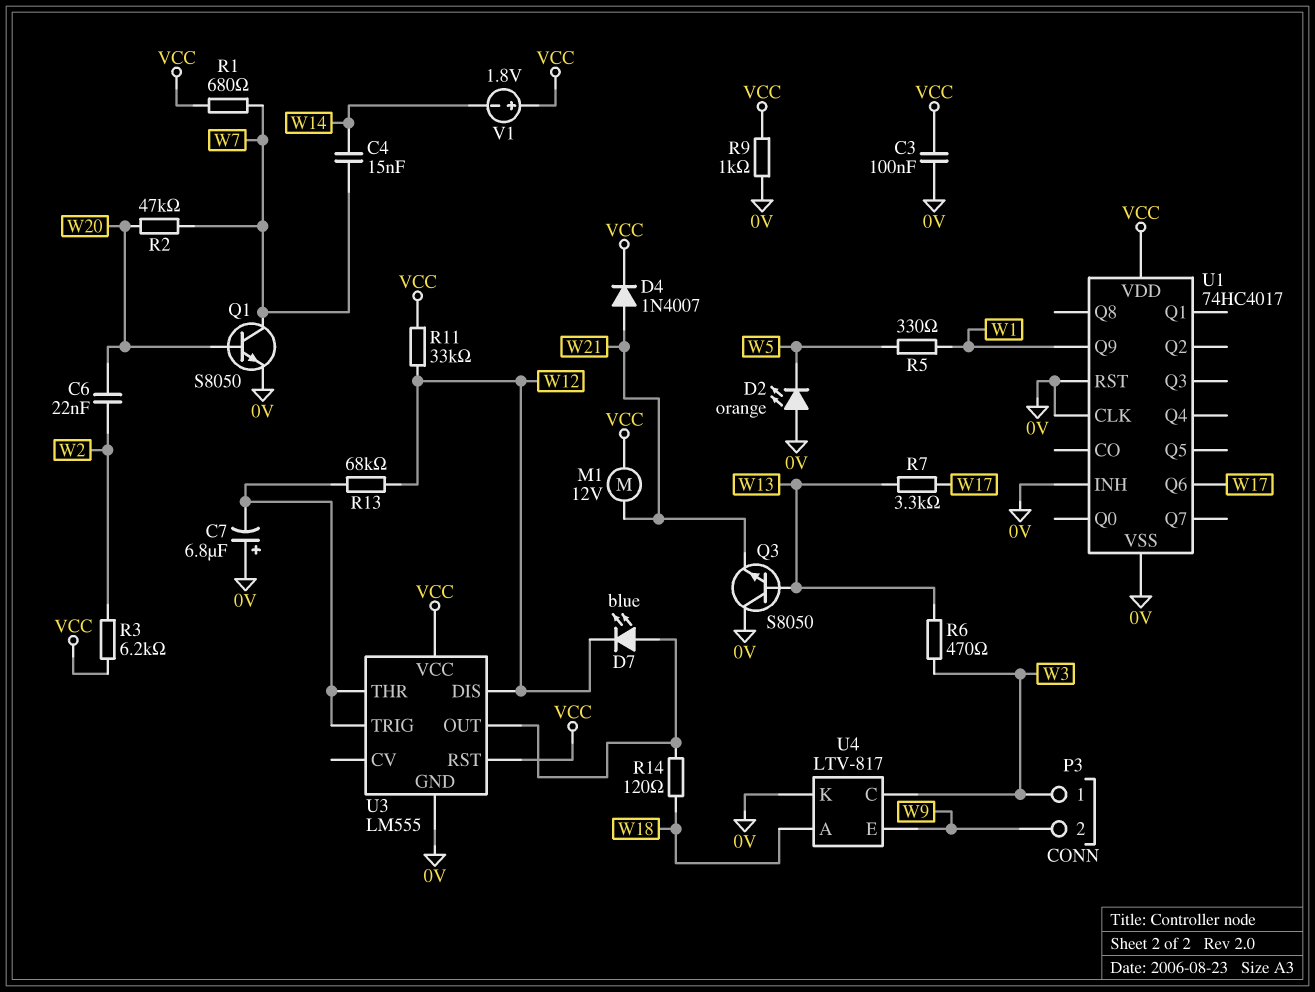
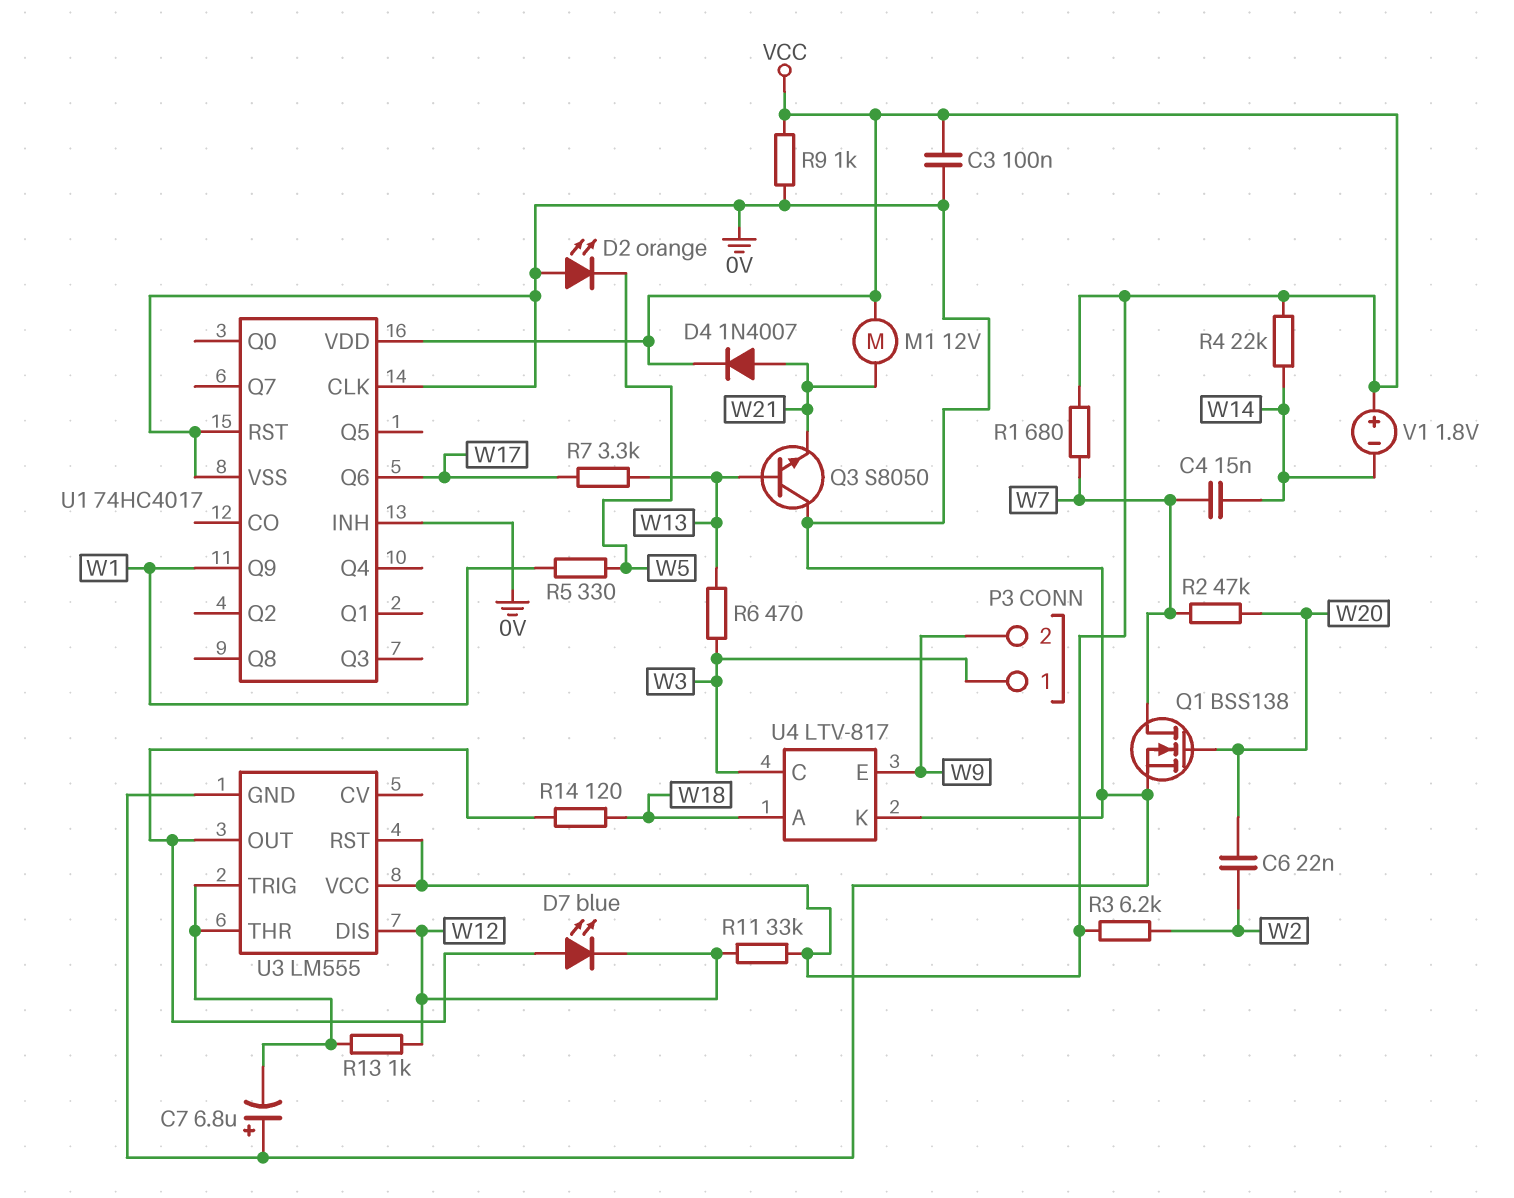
Q1: NPN S8050 (B W20, C W7, E 0V) -> NMOS BSS138 (G W20, D W7, S 0V)
R4: none -> 22k (VCC, W14)
R13: 68k (U3/THR, W12) -> 1k (U3/THR, W12)

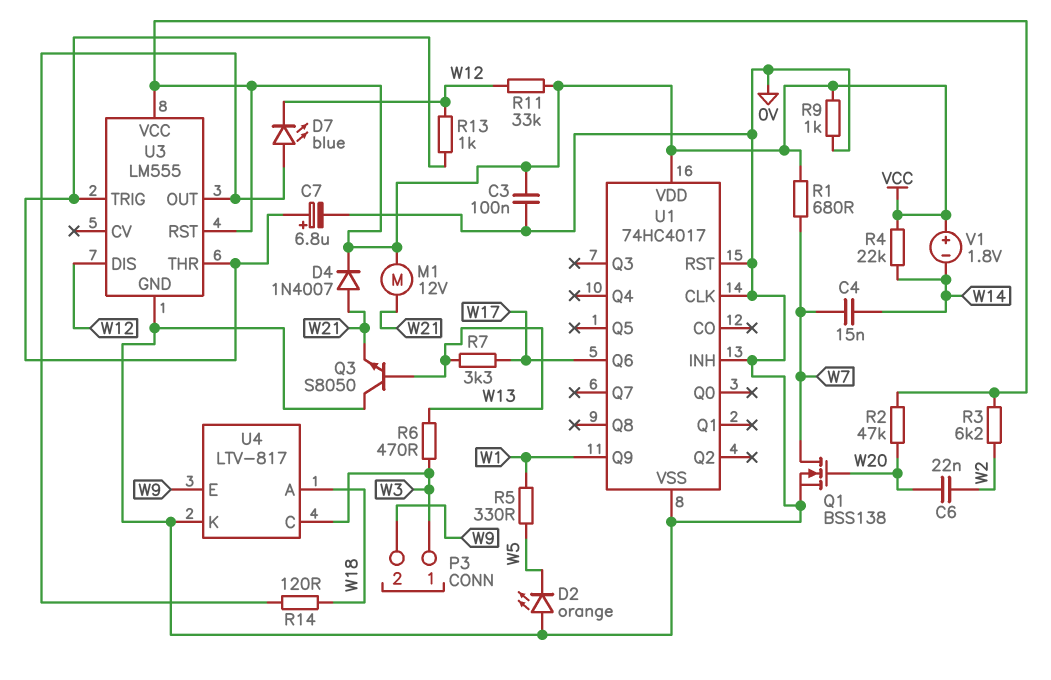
C7: 6.8uF (plus 0V, minus U3/THR) -> 6.8uF (plus U3/THR, minus 0V)
R2: 47k (W7, W20) -> 47k (VCC, W20)

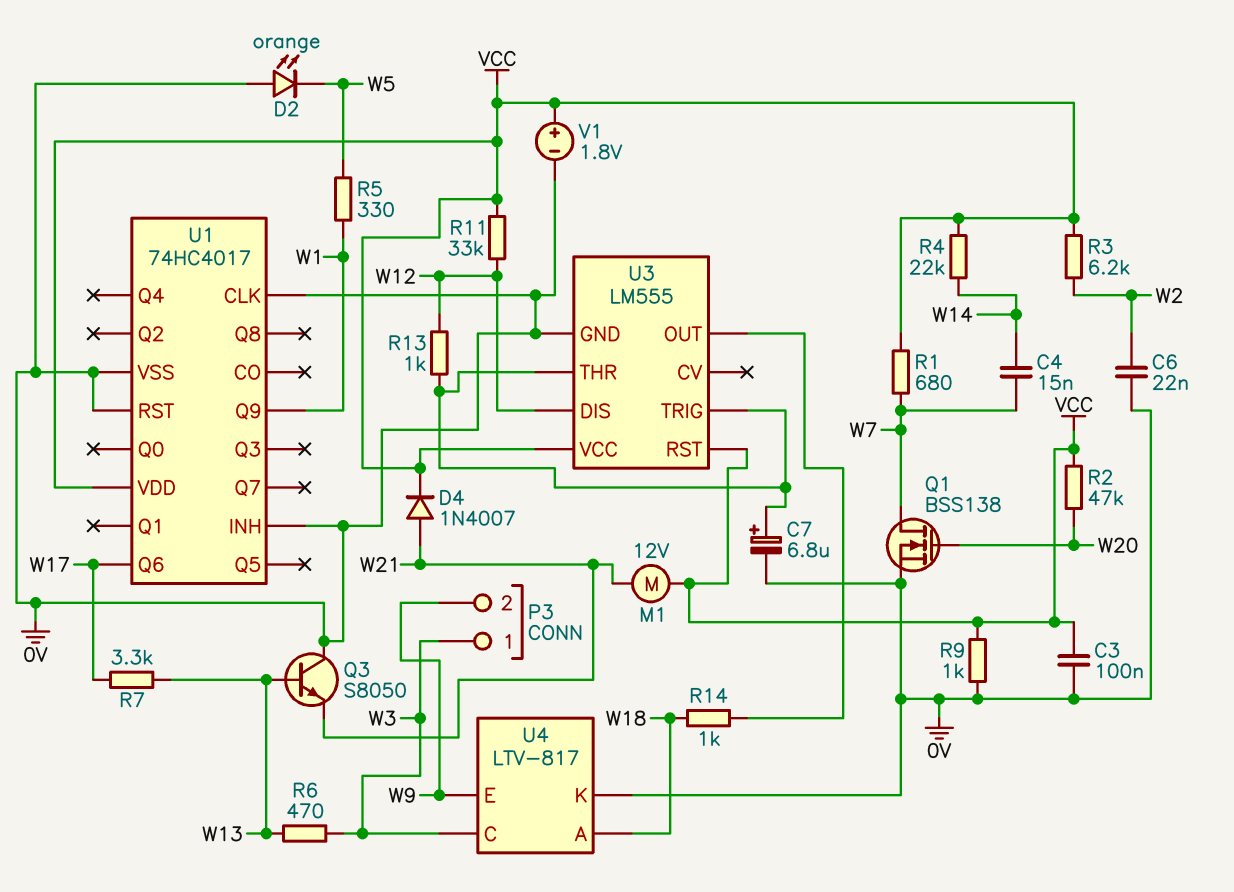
C6: 22nF (W2, W20) -> 22nF (0V, W2)
D7: LED blue (A U3/OUT, K W12) -> none
R14: 120 (U3/OUT, W18) -> 1k (U3/OUT, W18)
V1: 1.8V (plus VCC, minus W14) -> 1.8V (plus VCC, minus 0V)

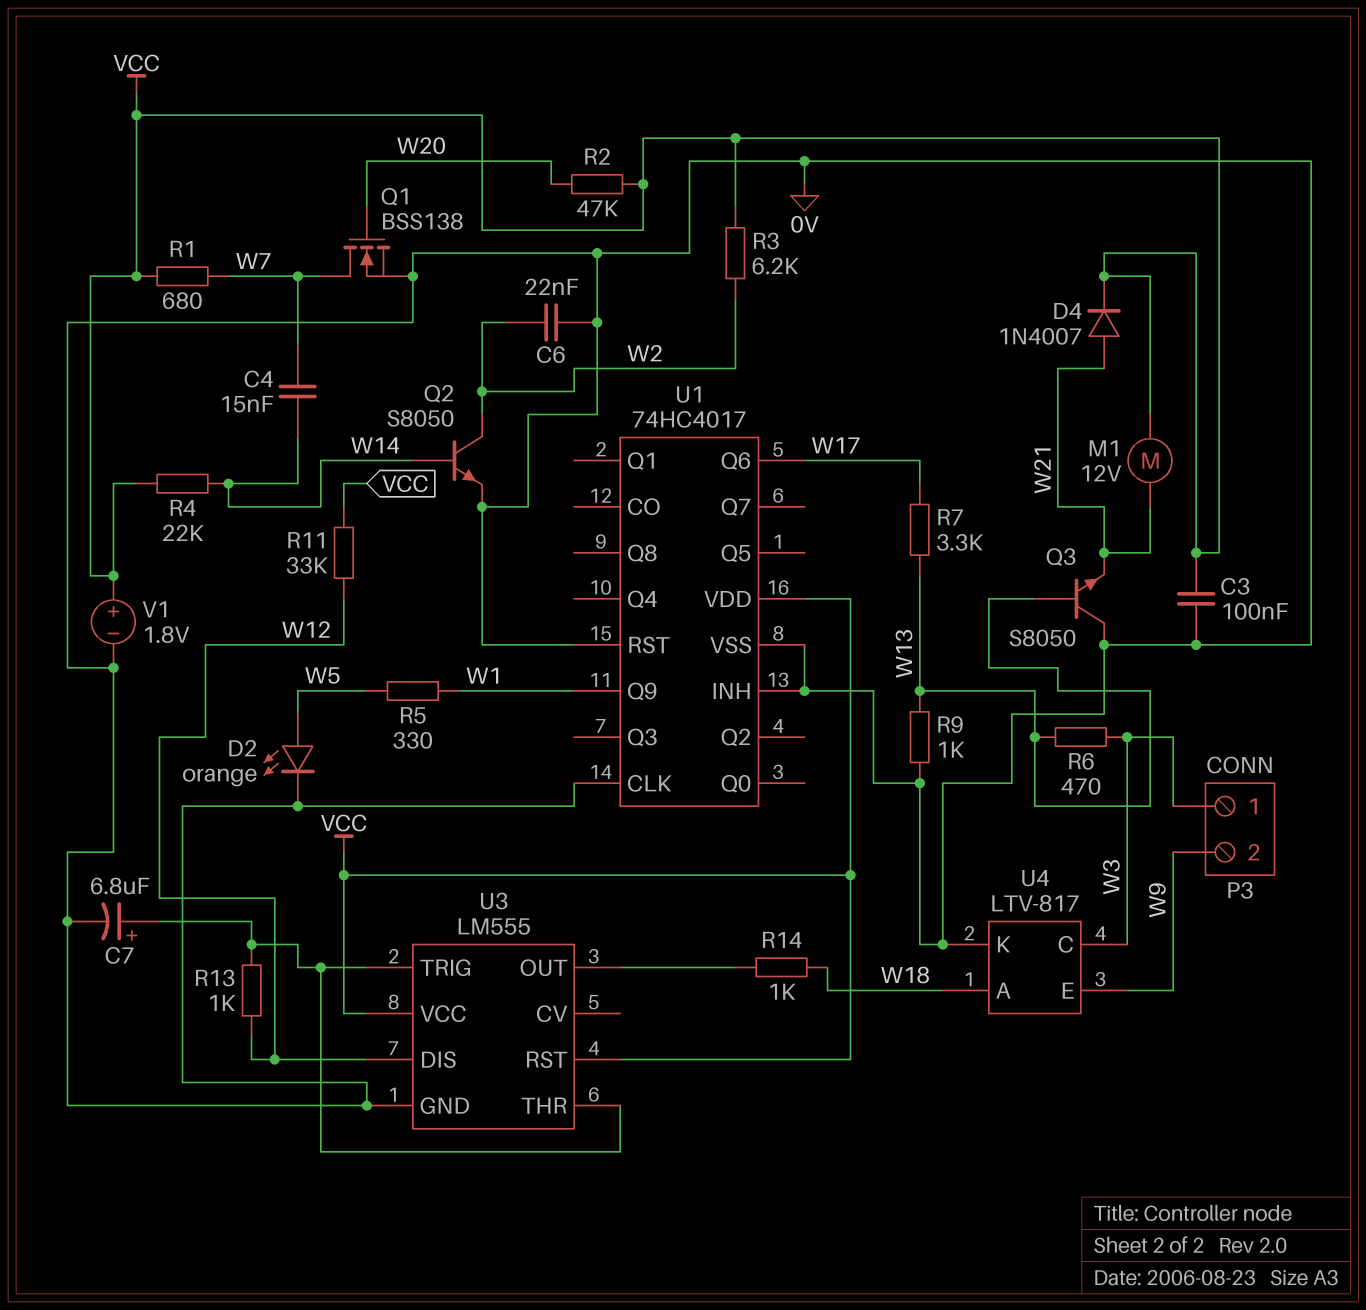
D2: LED orange (A 0V, K W5) -> LED orange (A W5, K 0V)
Q2: none -> NPN S8050 (B W14, C W2, E 0V)
R9: 1k (0V, VCC) -> 1k (0V, W13)

